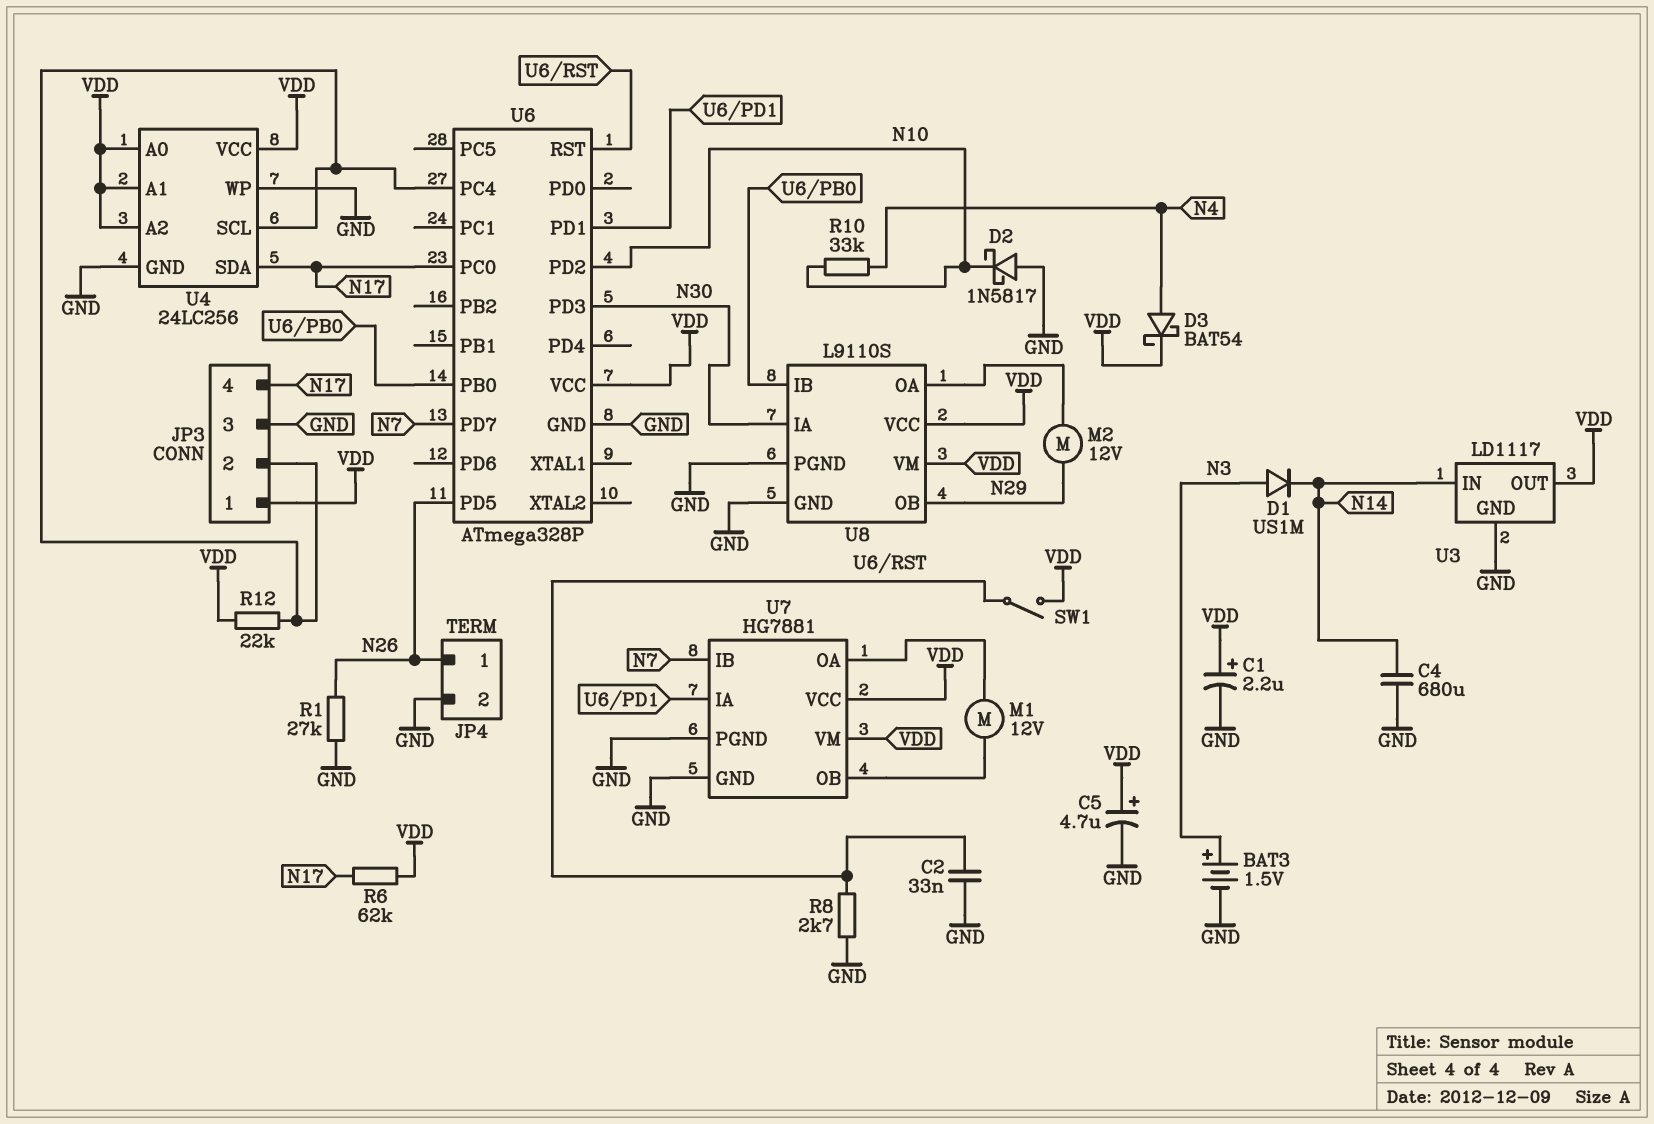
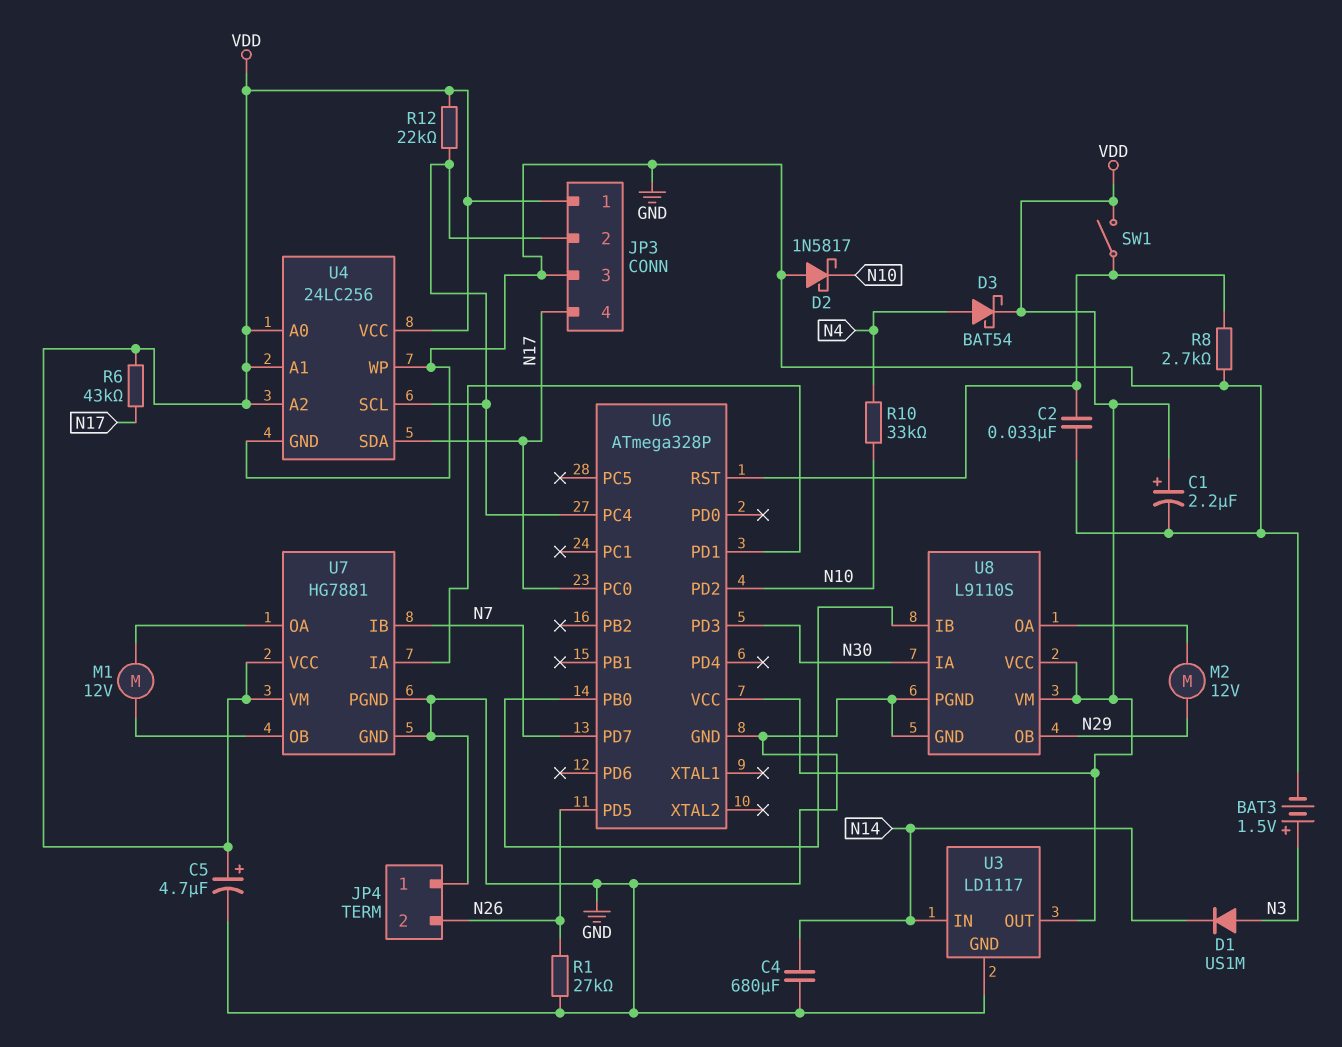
JP4 pin 1: N26 -> GND
JP4 pin 2: GND -> N26
R6: 62k (N17, VDD) -> 43k (N17, VDD)

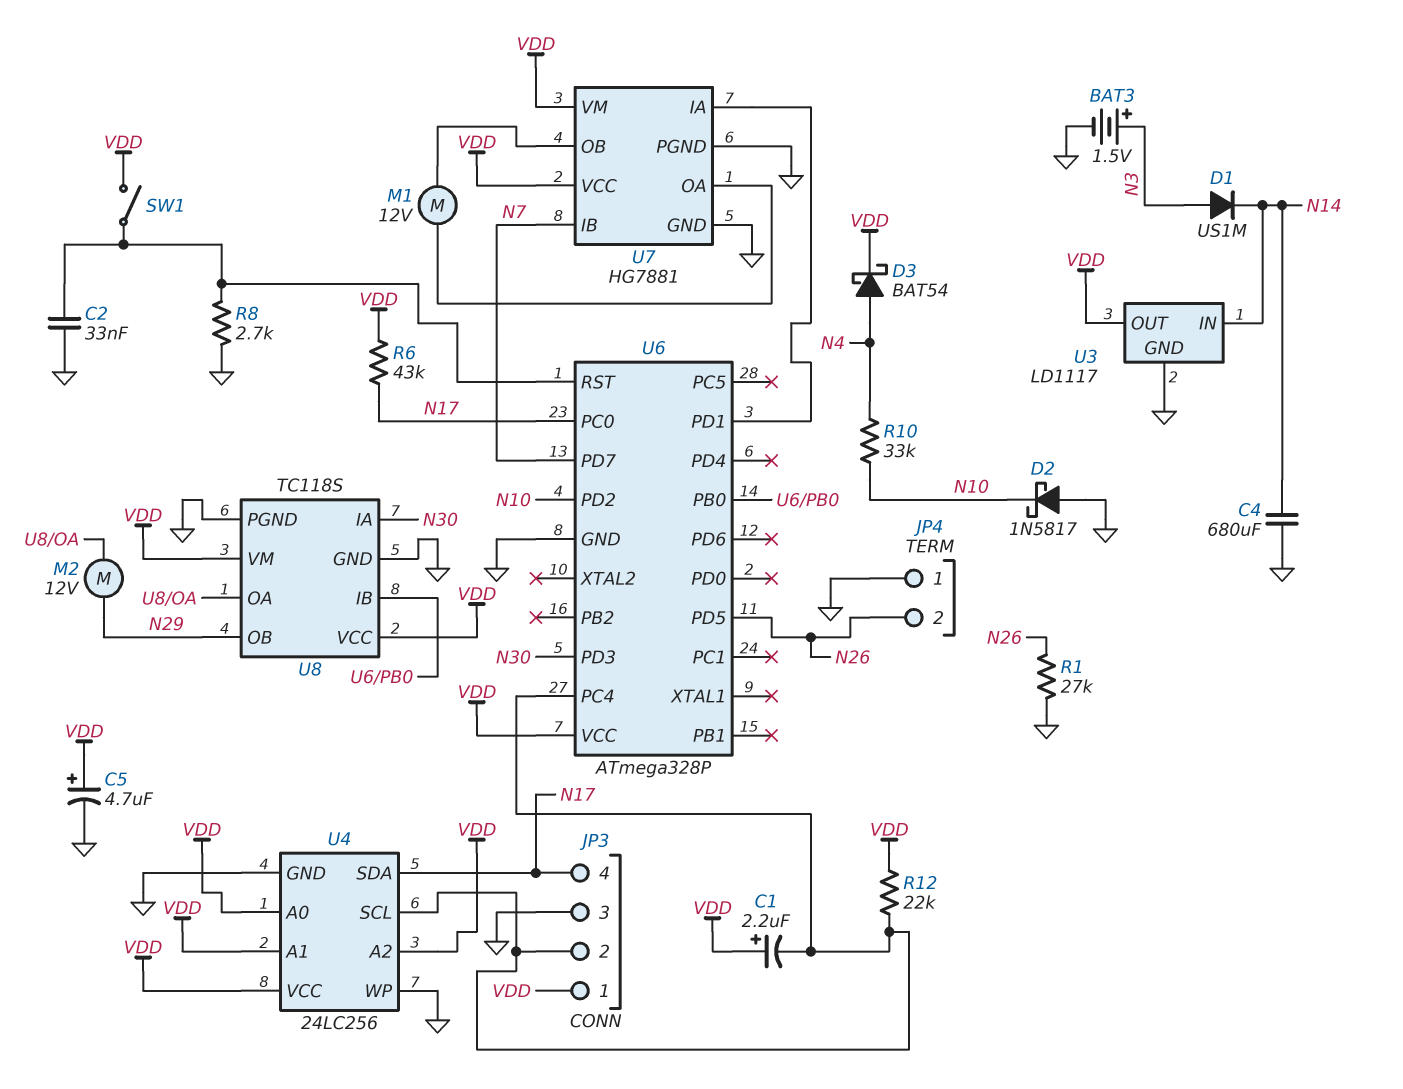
C1: 2.2uF (plus VDD, minus GND) -> 2.2uF (plus VDD, minus JP3/2)
U8: L9110S -> TC118S

